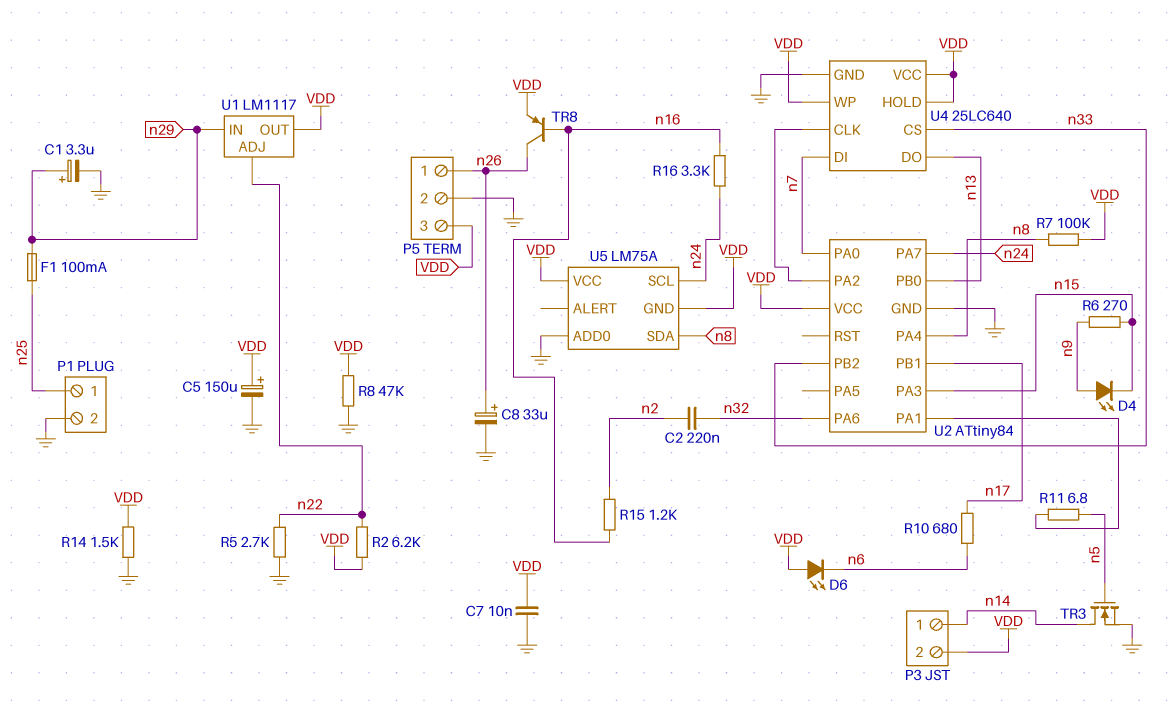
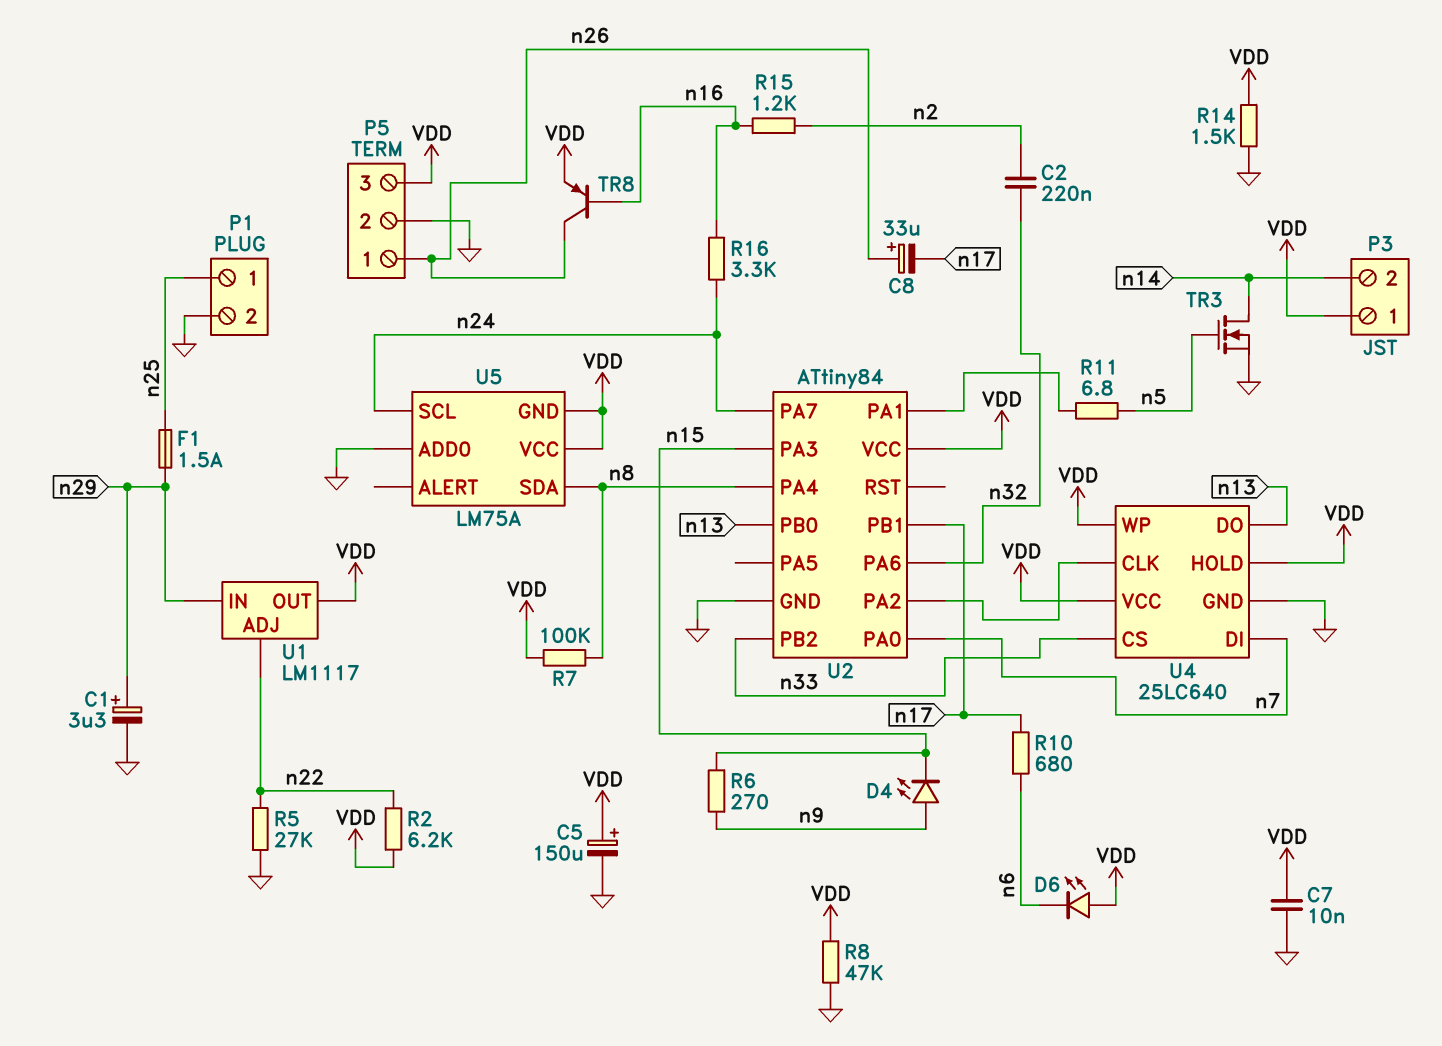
C8: 33uF (plus n26, minus GND) -> 33uF (plus n26, minus n17)
F1: 100mA (n25, n29) -> 1.5A (n25, n29)
P3 pin 1: n14 -> VDD
P3 pin 2: VDD -> n14
R5: 2.7k (GND, n22) -> 27k (GND, n22)

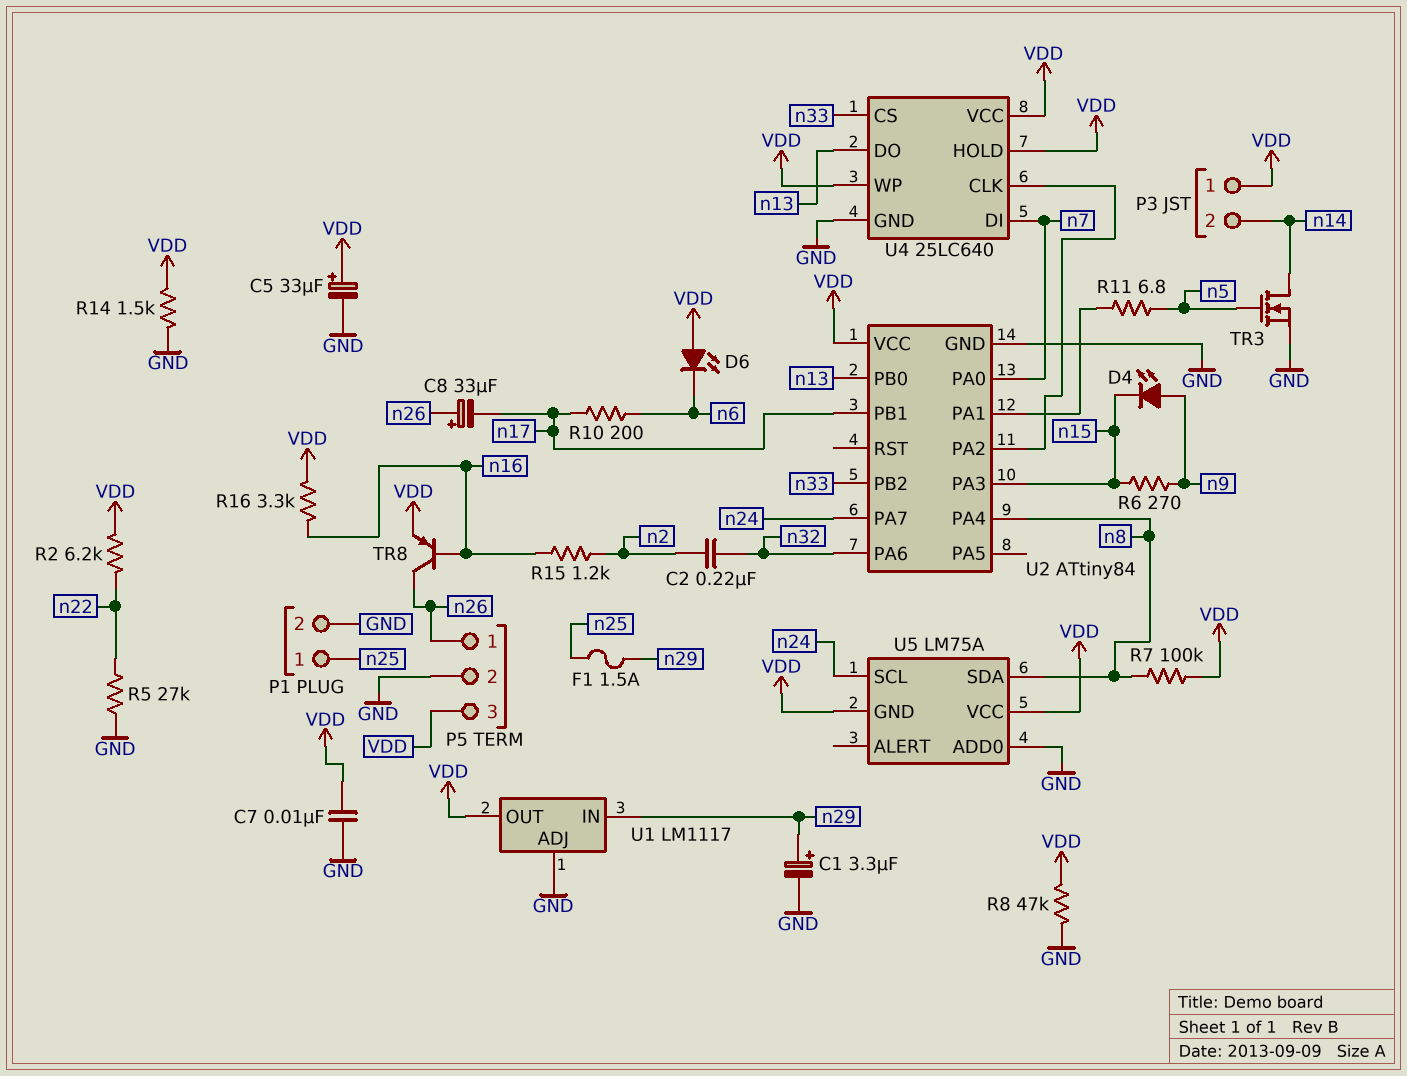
C5: 150uF (plus VDD, minus GND) -> 33uF (plus VDD, minus GND)
R10: 680 (n6, n17) -> 200 (n6, n17)
R16: 3.3k (n16, n24) -> 3.3k (VDD, n16)
U1 pin ADJ: n22 -> GND

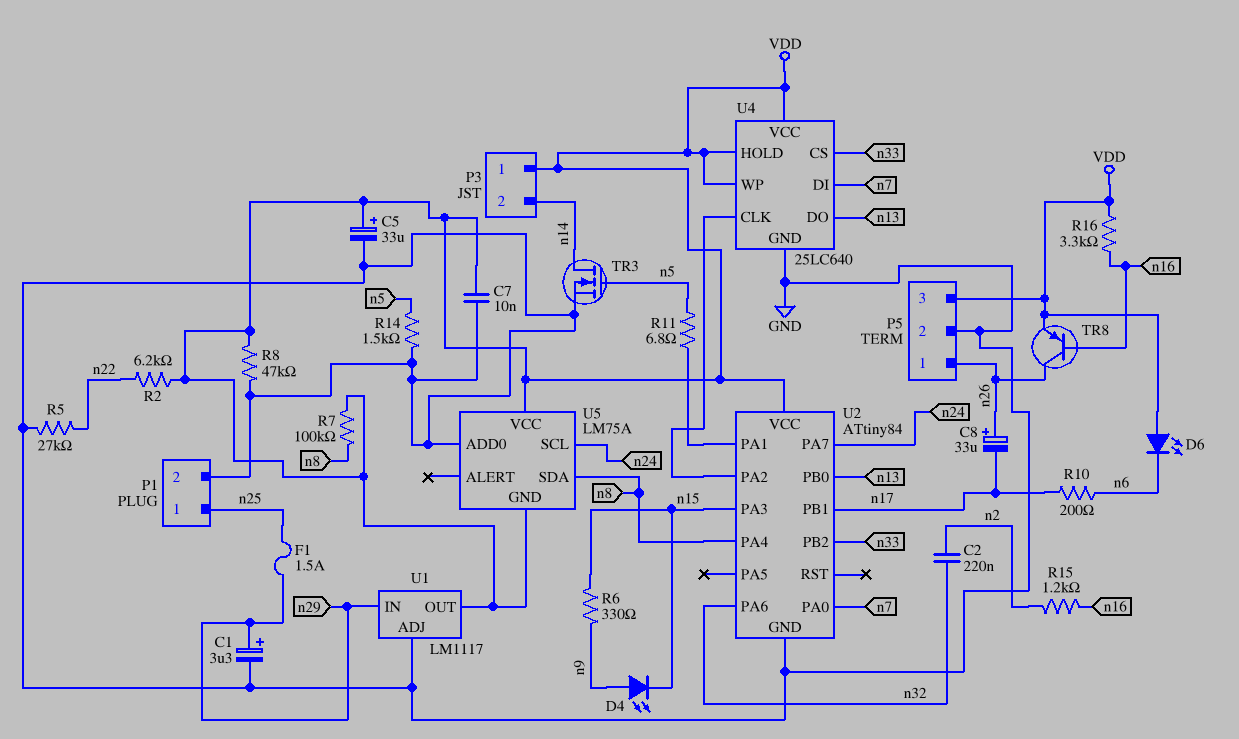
R6: 270 (n9, n15) -> 330 (n9, n15)
R14: 1.5k (GND, VDD) -> 1.5k (GND, n5)

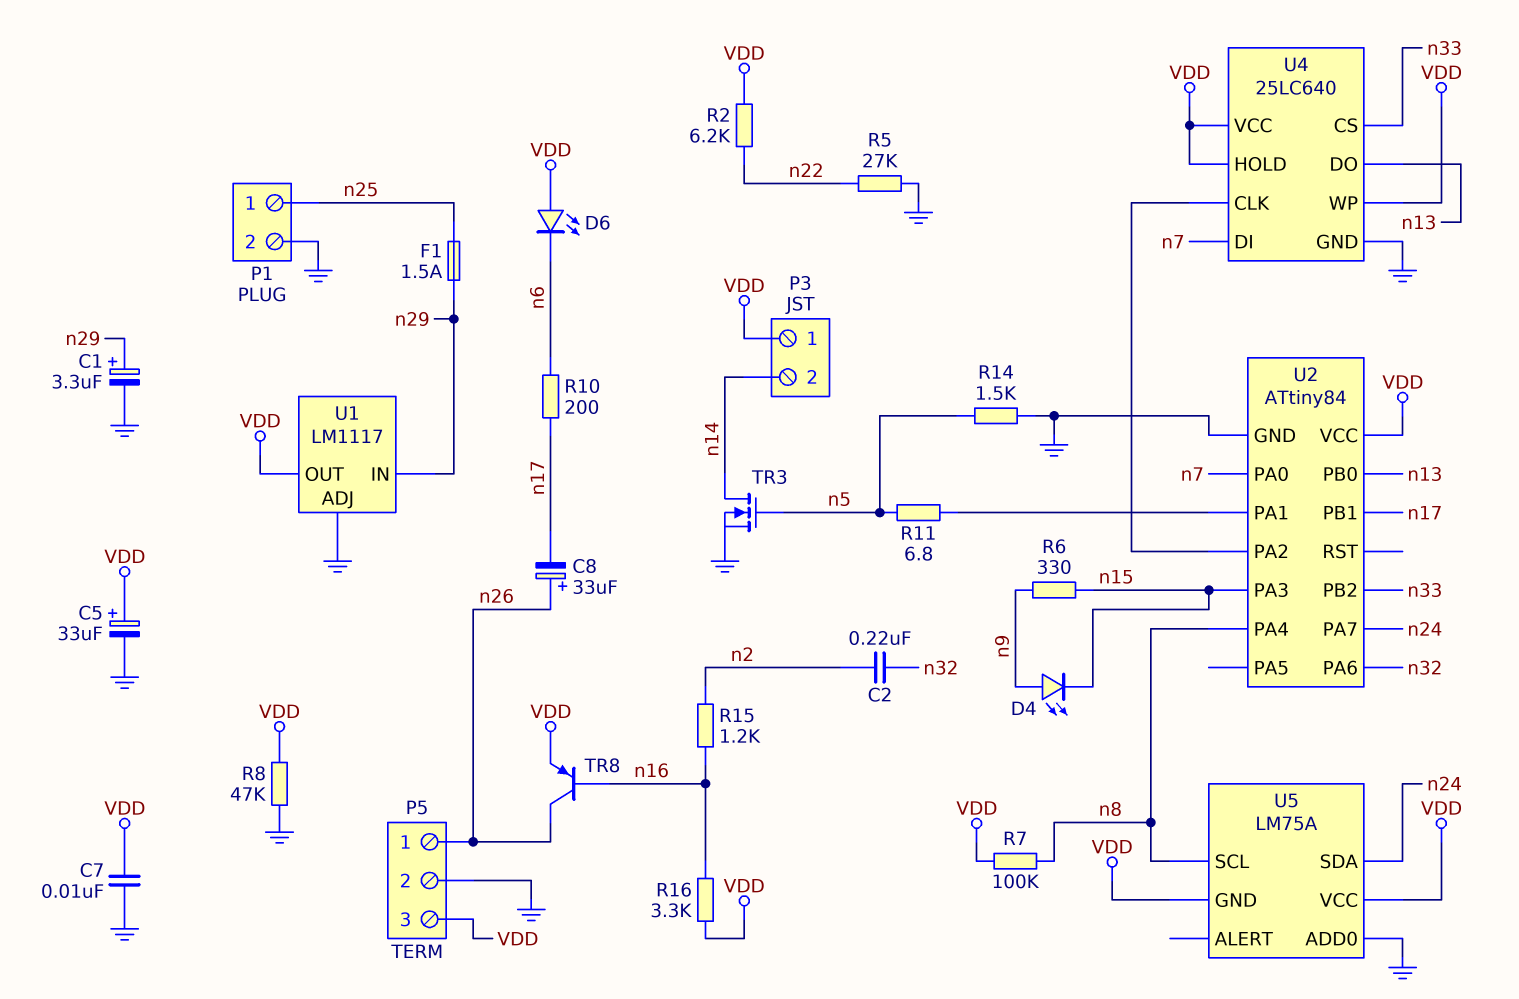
U5 pin SCL: n24 -> n8
U5 pin SDA: n8 -> n24

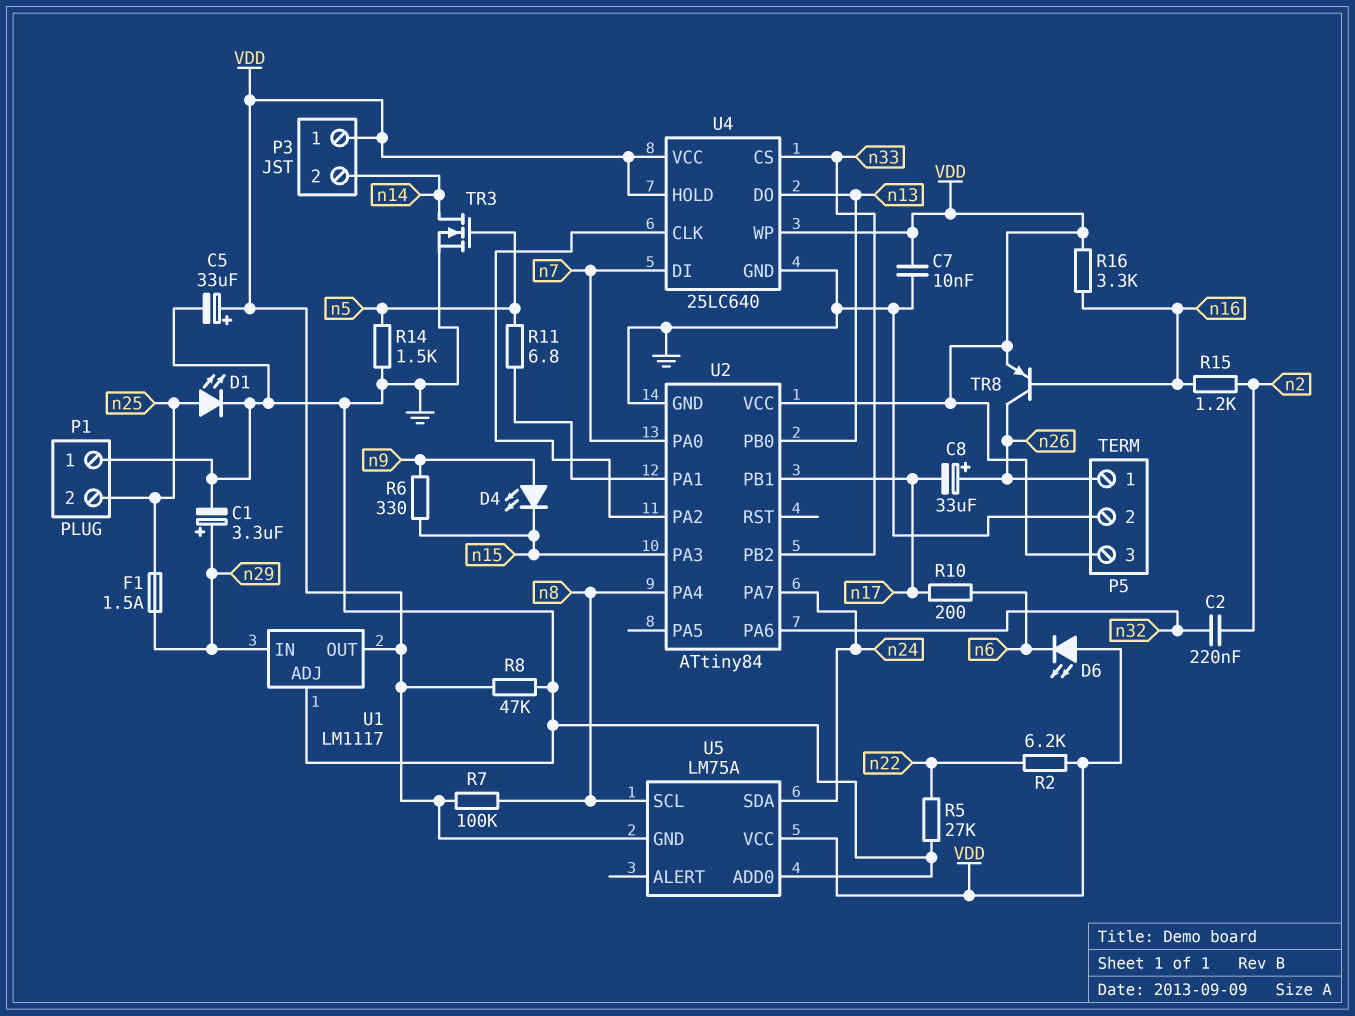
D1: none -> LED (A n25, K GND)
P1 pin 1: n25 -> GND
P1 pin 2: GND -> n25

